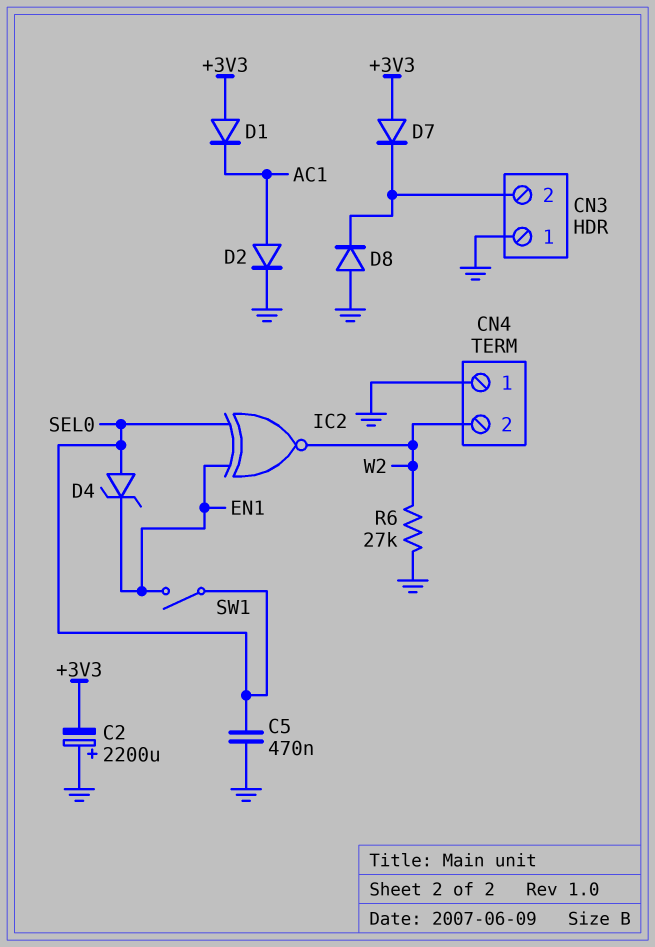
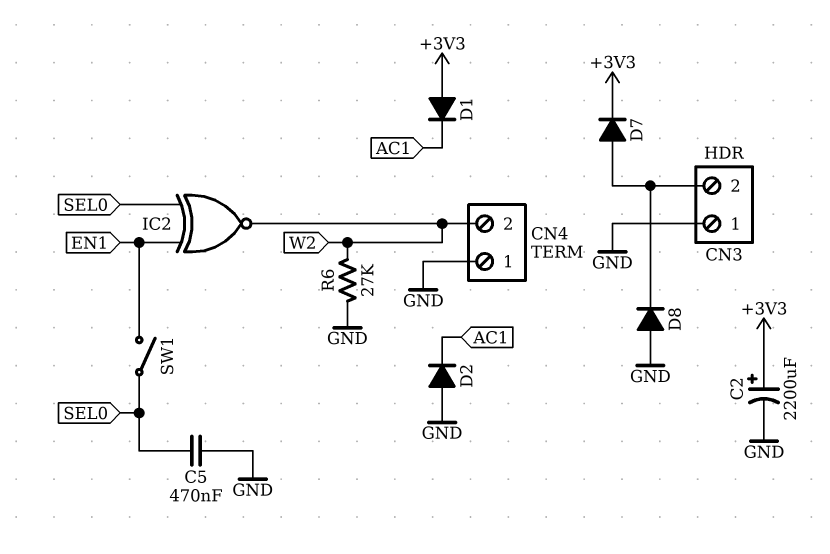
C2: 2200uF (plus GND, minus +3V3) -> 2200uF (plus +3V3, minus GND)
D2: diode (A AC1, K GND) -> diode (A GND, K AC1)
D4: zener (A SEL0, K EN1) -> none
D7: diode (A +3V3, K CN3/2) -> diode (A CN3/2, K +3V3)

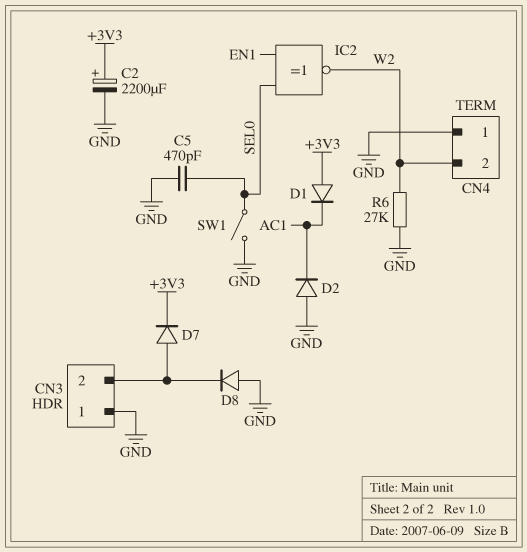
C5: 470nF (GND, SEL0) -> 470pF (GND, SEL0)
SW1: switch (EN1, SEL0) -> switch (GND, SEL0)

